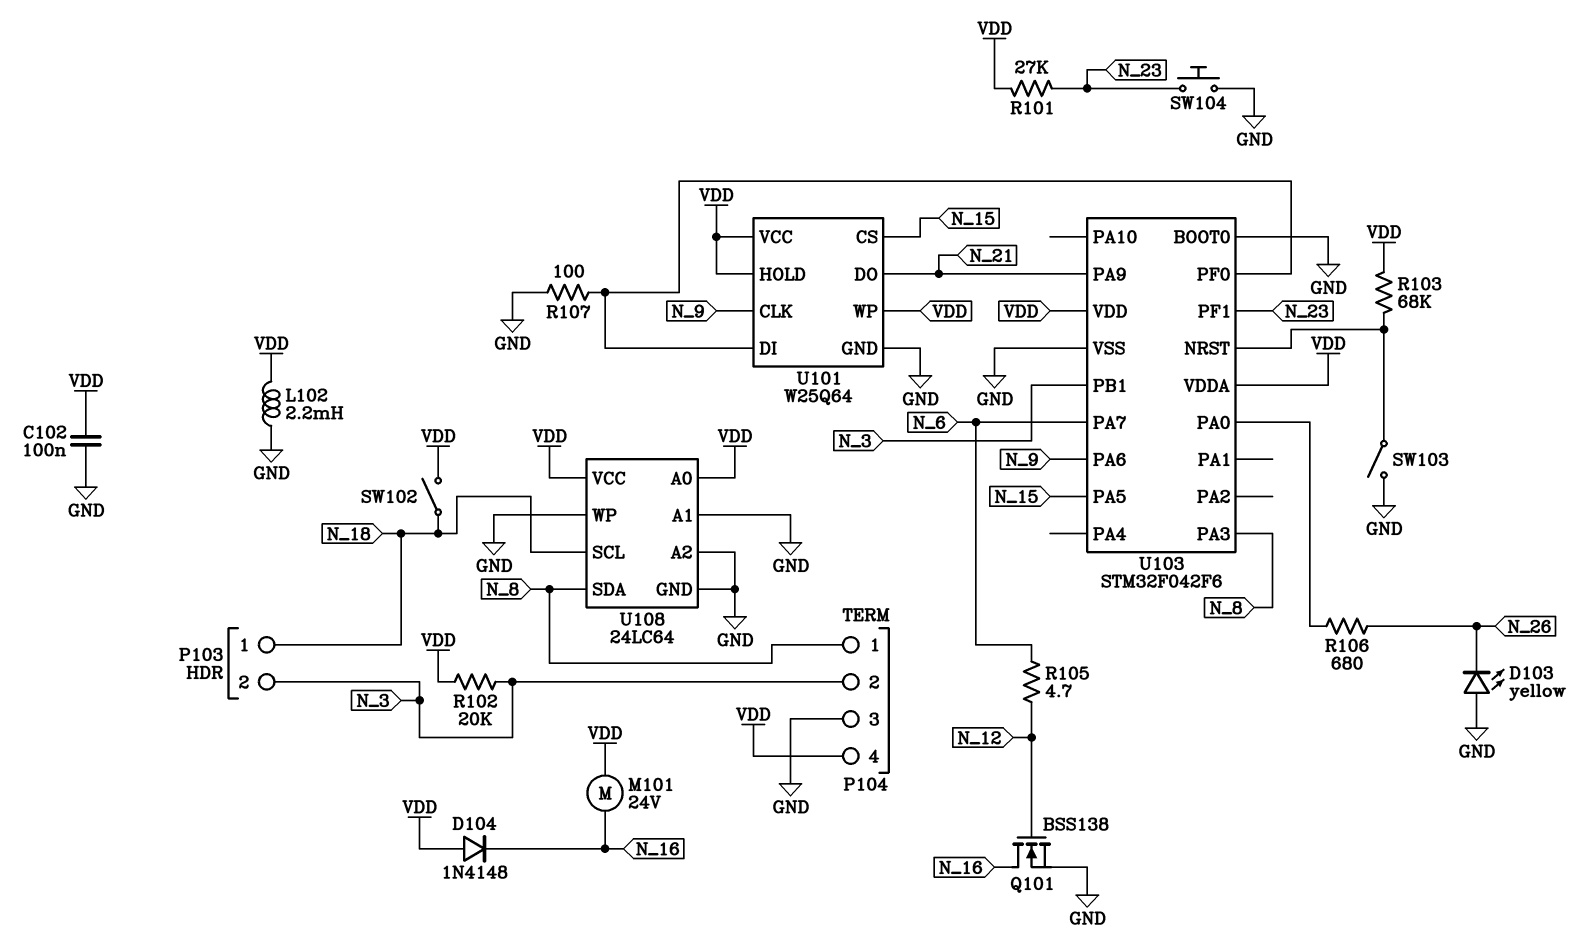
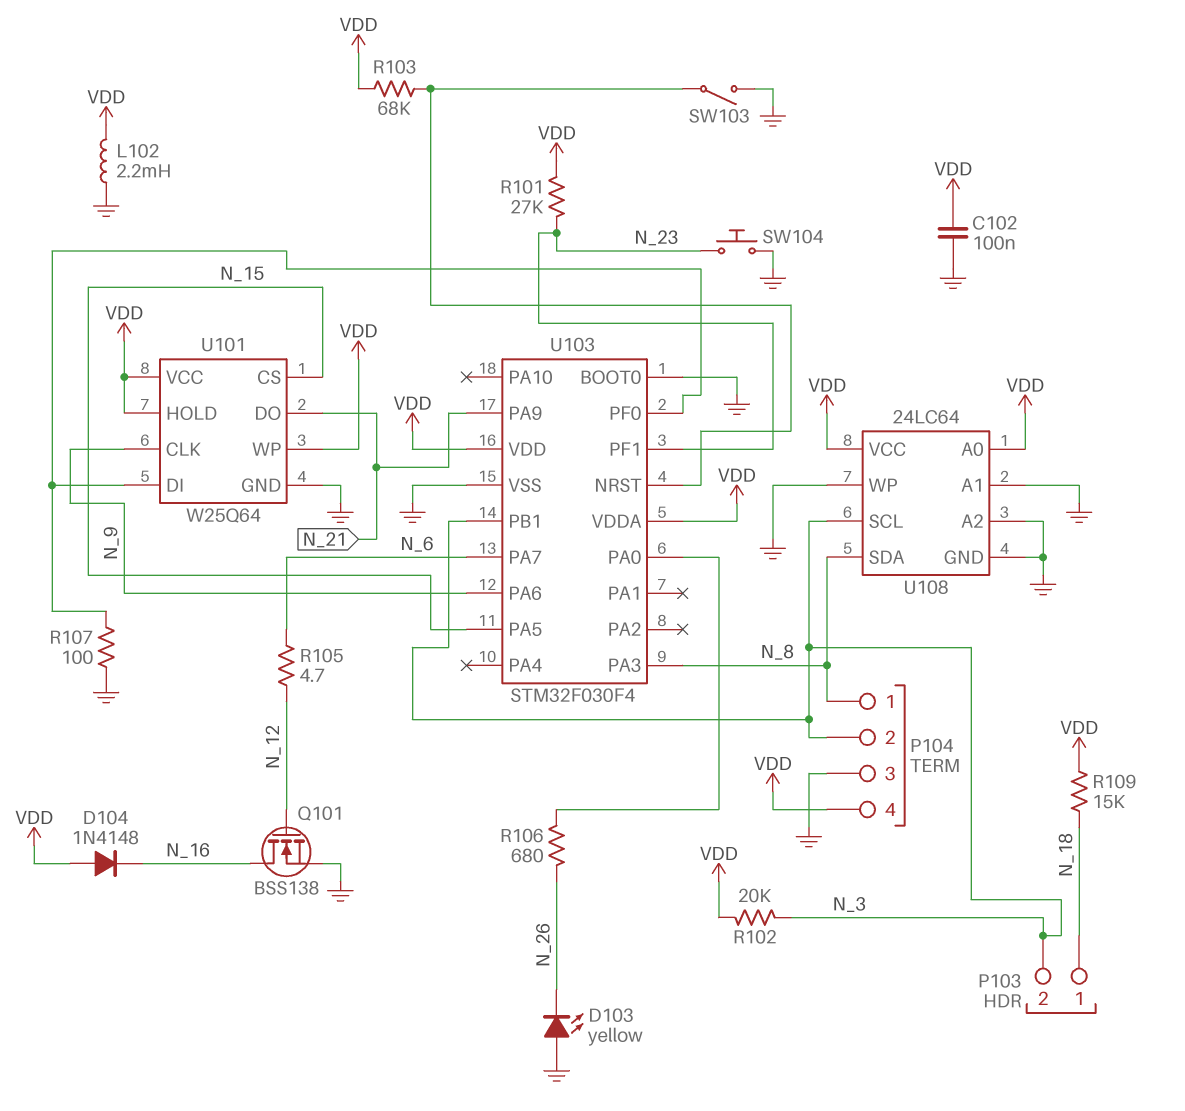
M101: motor 24V (N_16, VDD) -> none
R109: none -> 15k (N_18, VDD)
SW102: switch (N_18, VDD) -> none
U103: STM32F042F6 -> STM32F030F4
U108 pin SCL: N_18 -> N_3

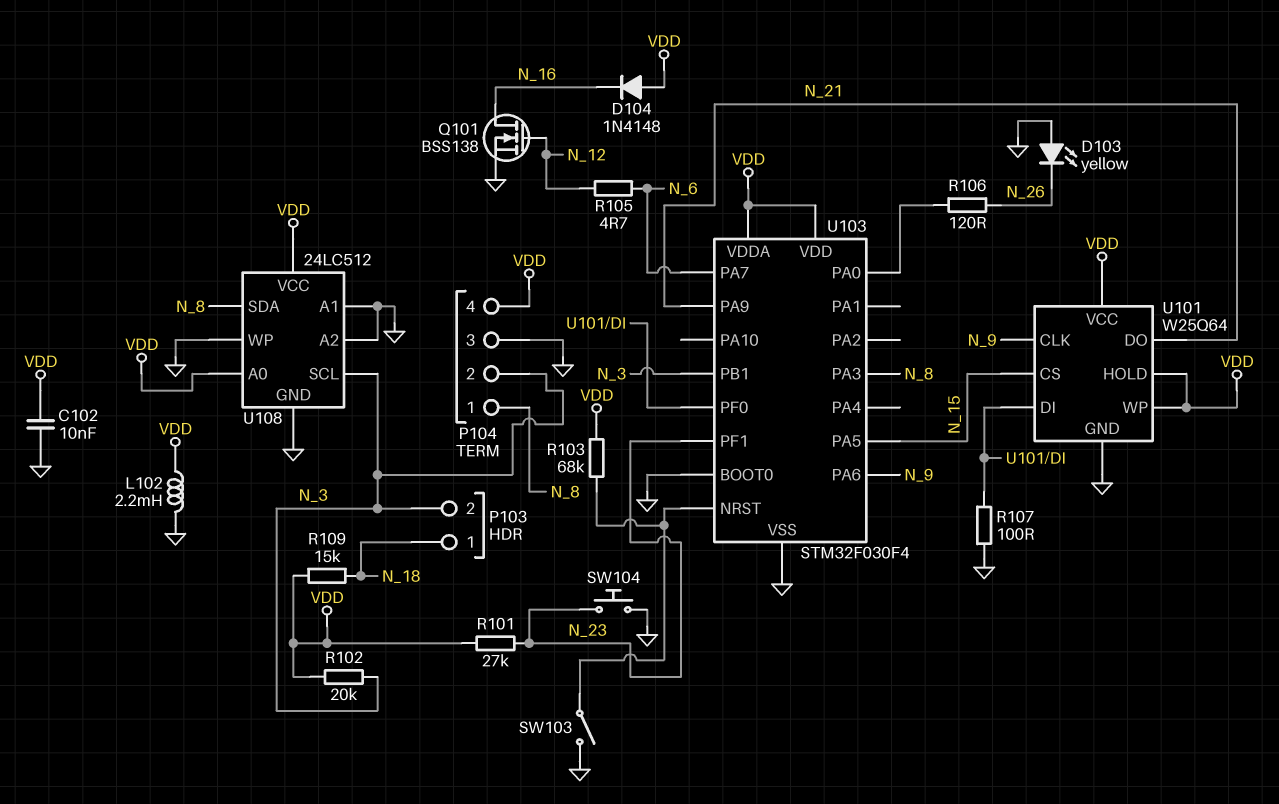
C102: 100nF (GND, VDD) -> 10nF (GND, VDD)
R106: 680 (N_26, U103/PA0) -> 120 (N_26, U103/PA0)
U108: 24LC64 -> 24LC512

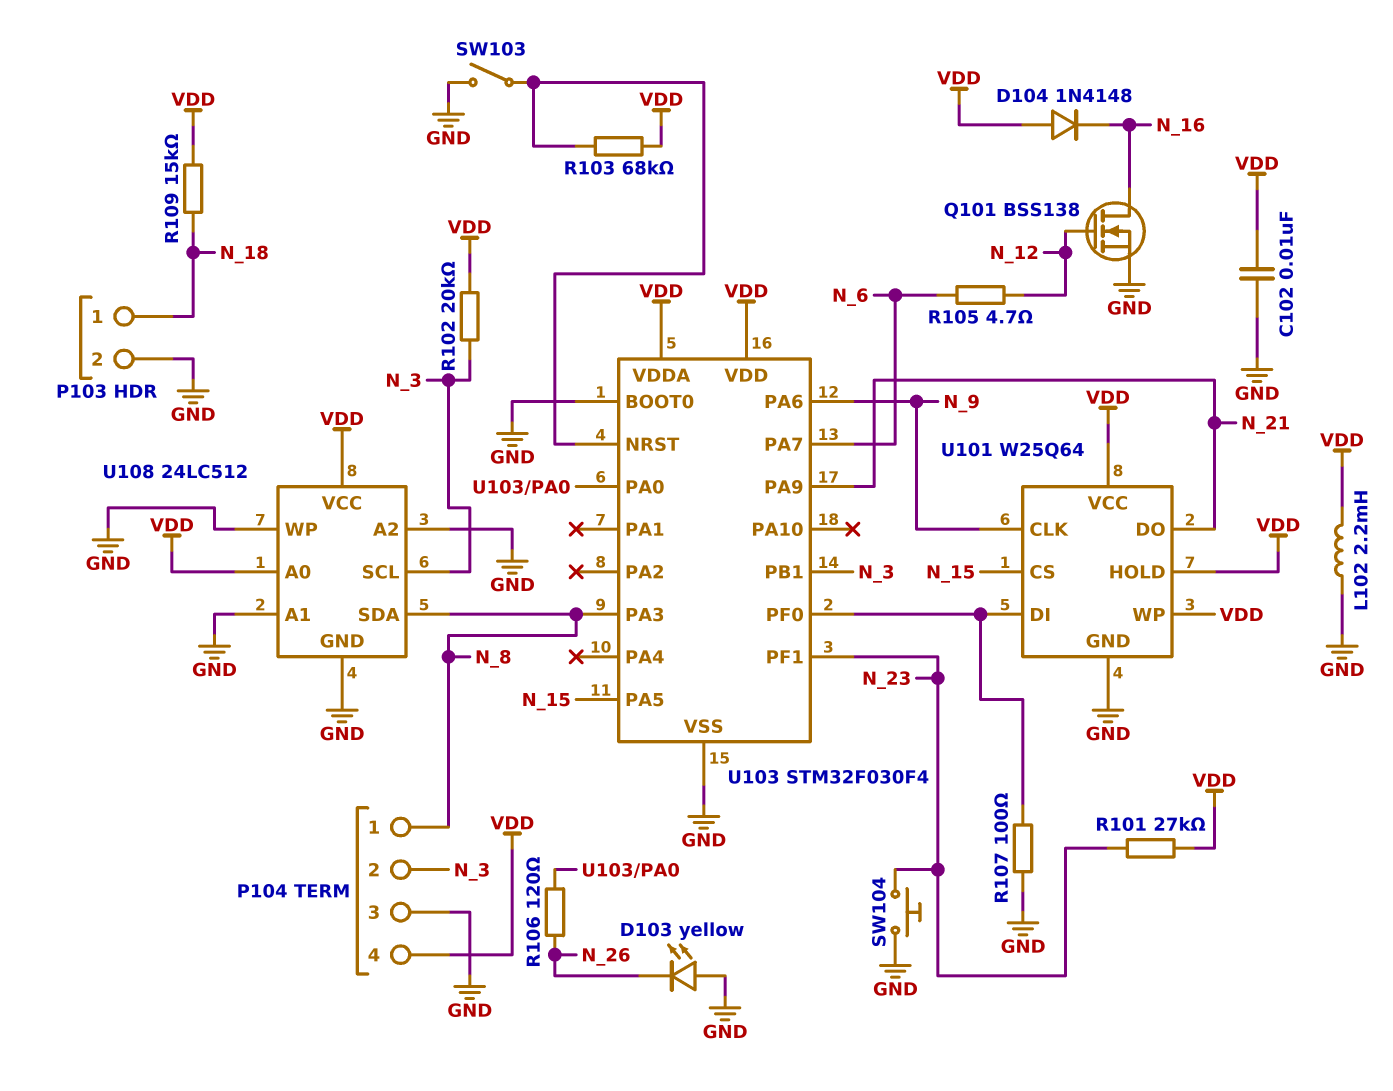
P103 pin 2: N_3 -> GND

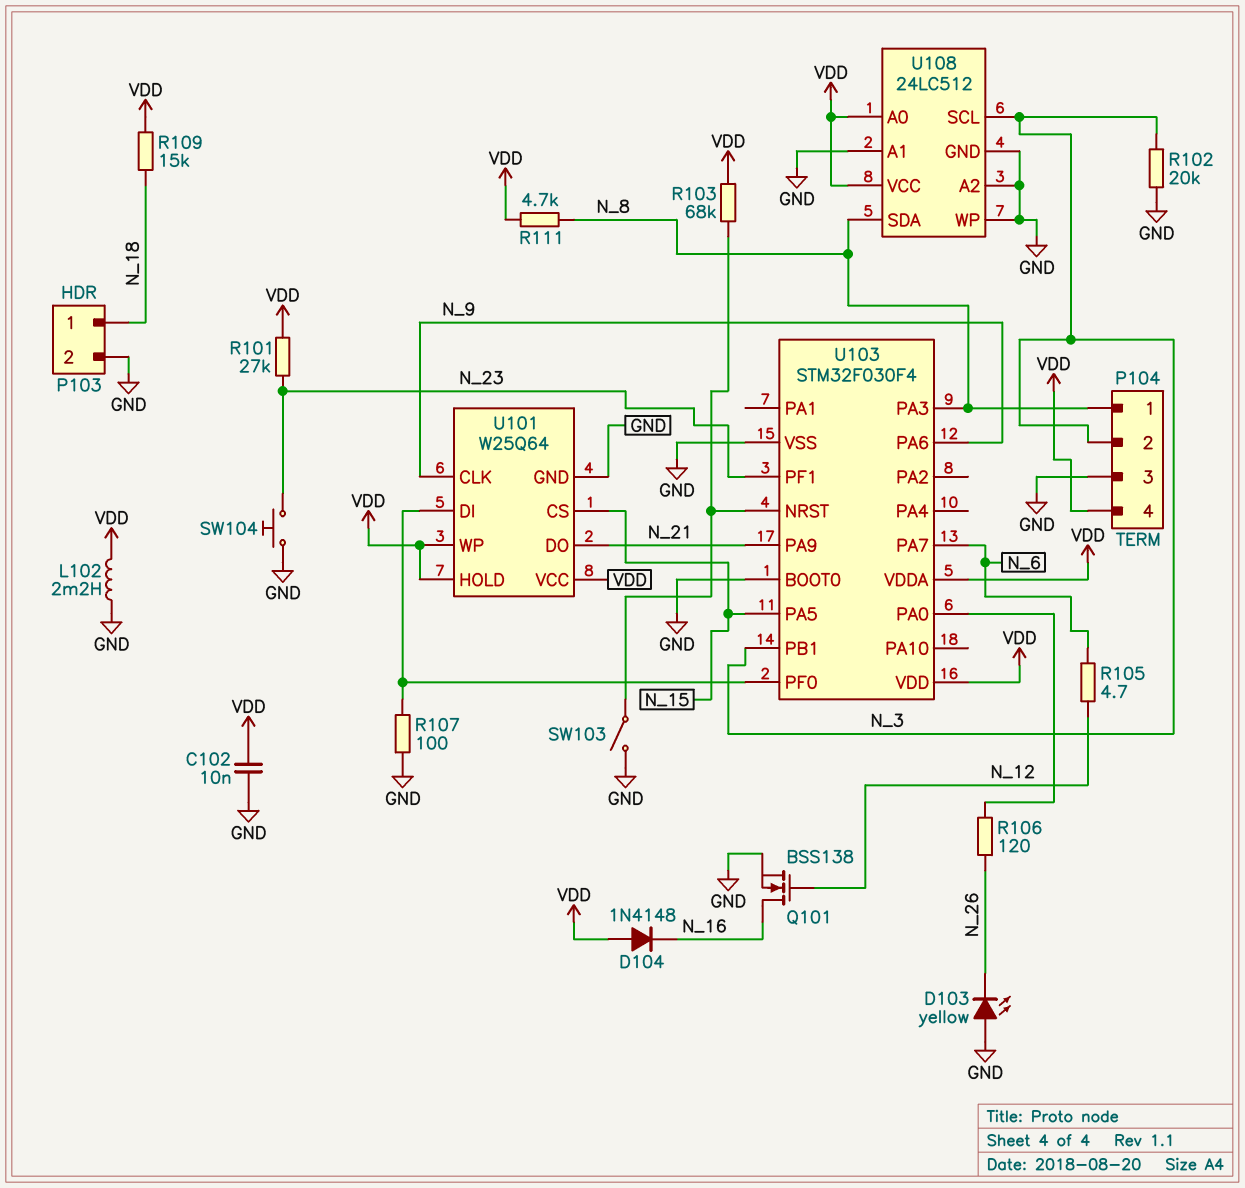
R102: 20k (N_3, VDD) -> 20k (GND, N_3)
R111: none -> 4.7k (N_8, VDD)

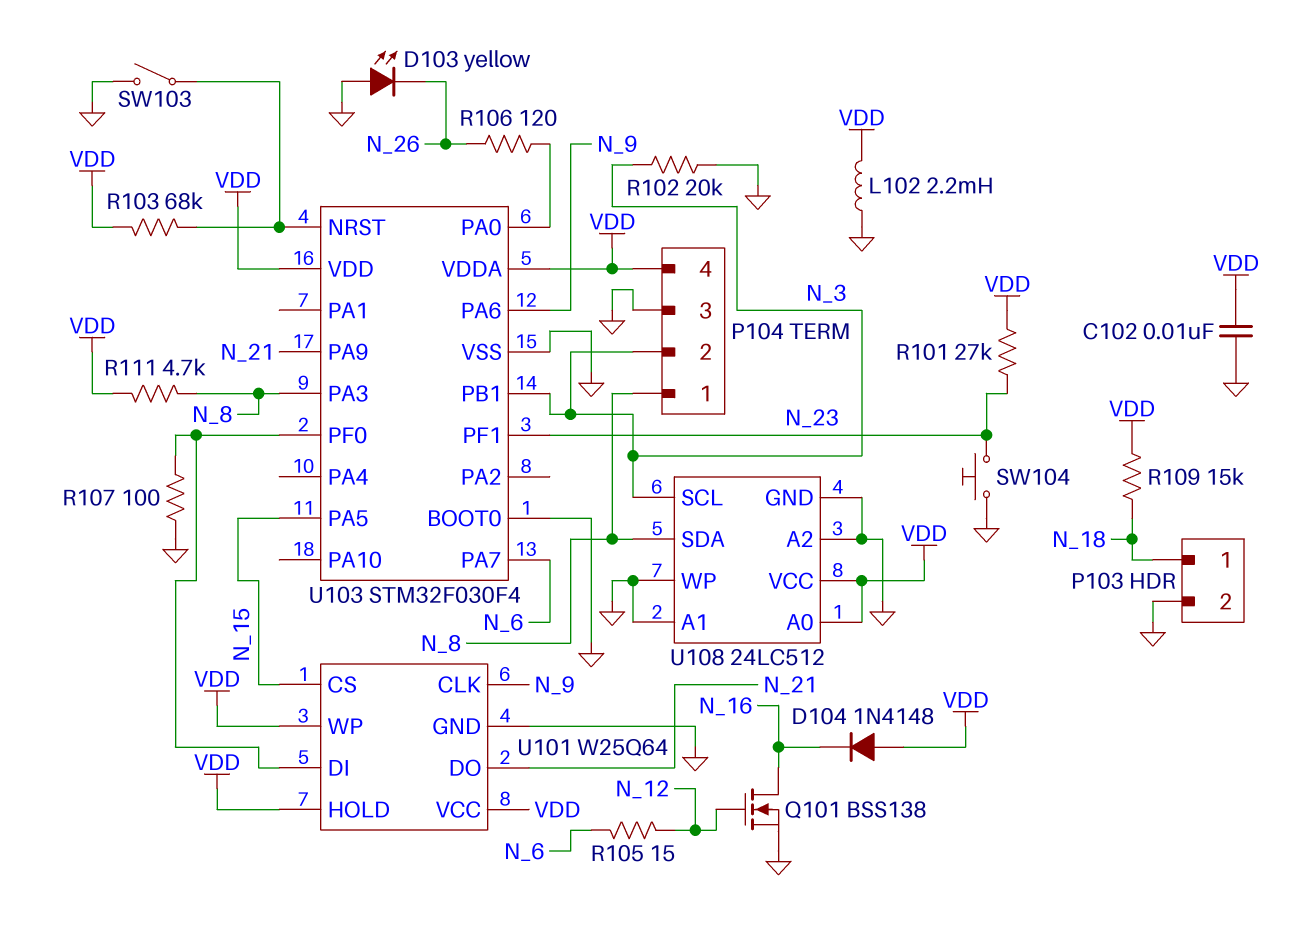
R105: 4.7 (N_6, N_12) -> 15 (N_6, N_12)

